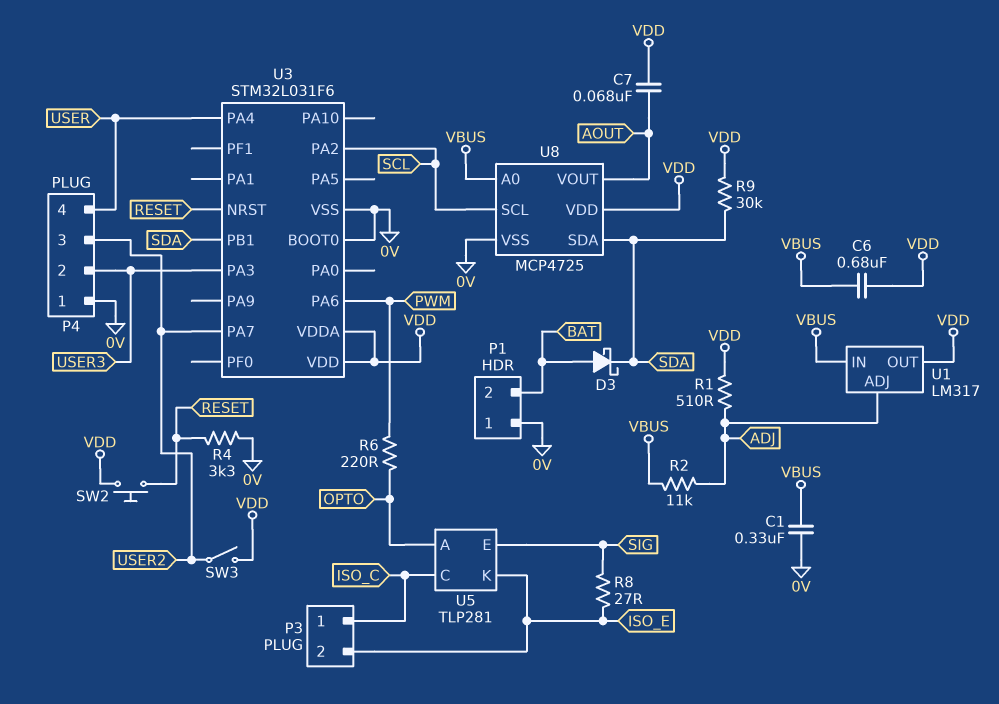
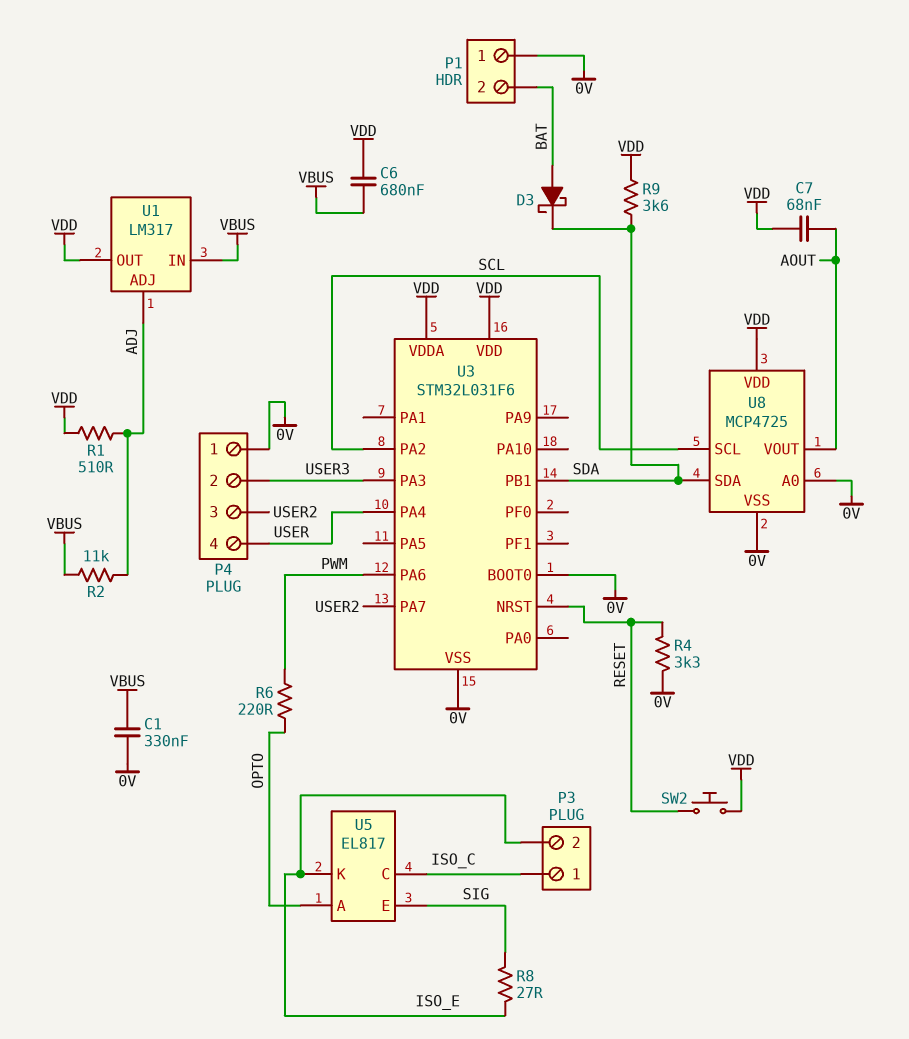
R9: 30k (SDA, VDD) -> 3.6k (SDA, VDD)
SW3: switch (USER2, VDD) -> none
U5: TLP281 -> EL817
U8 pin A0: VBUS -> 0V

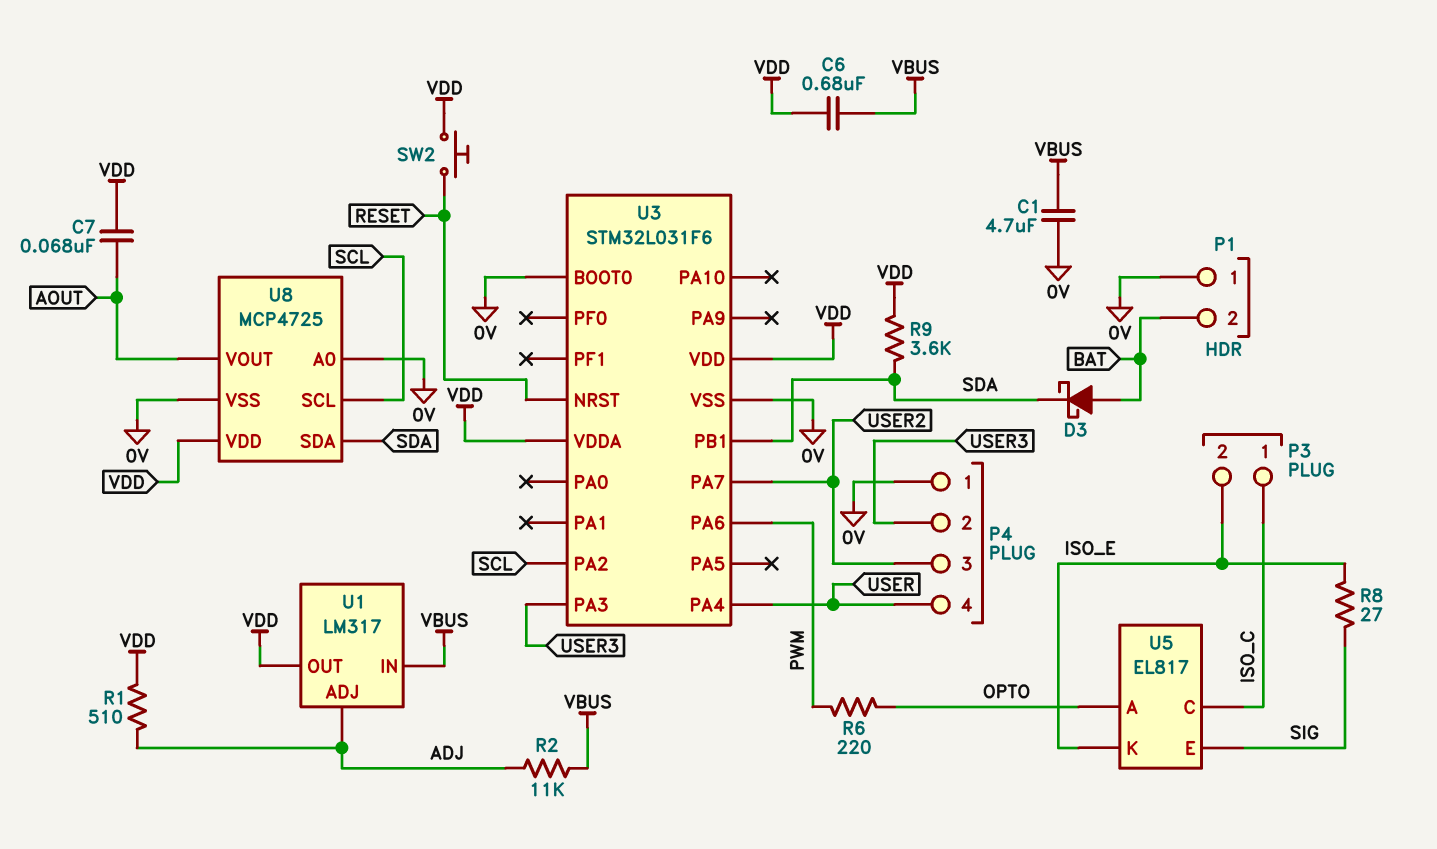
C1: 330nF (0V, VBUS) -> 4.7uF (0V, VBUS)
R4: 3.3k (0V, RESET) -> none

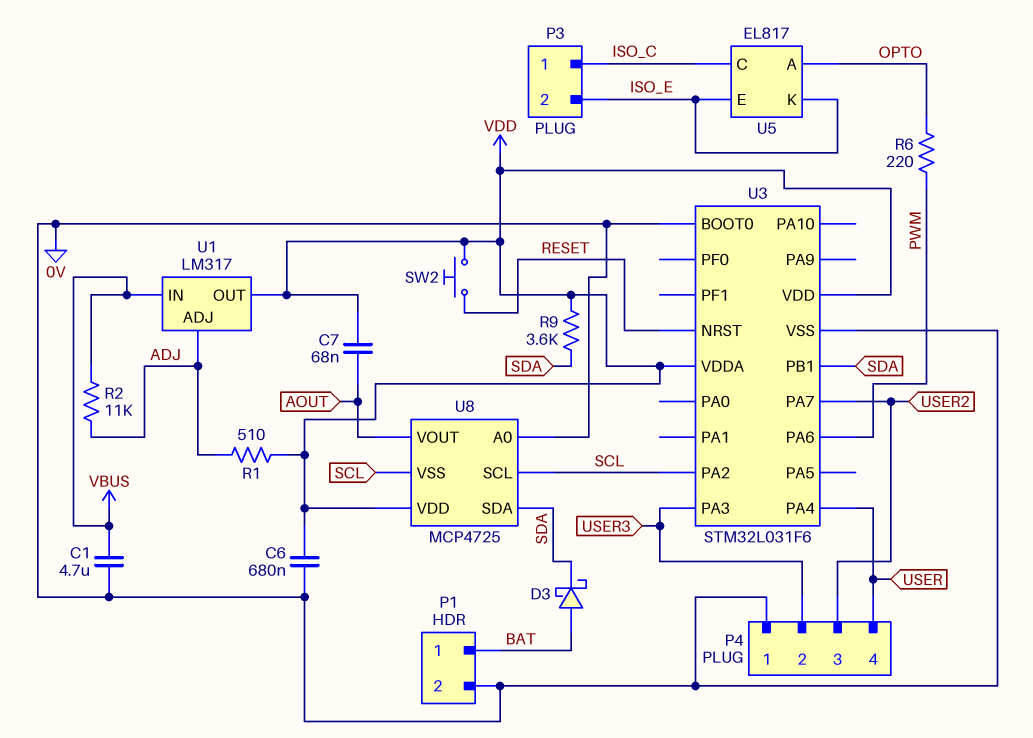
C6: 680nF (VBUS, VDD) -> 680nF (0V, VDD)
P1 pin 1: 0V -> BAT
P1 pin 2: BAT -> 0V
R8: 27 (ISO_E, SIG) -> none
U5 pin E: SIG -> ISO_E
U8 pin VSS: 0V -> SCL

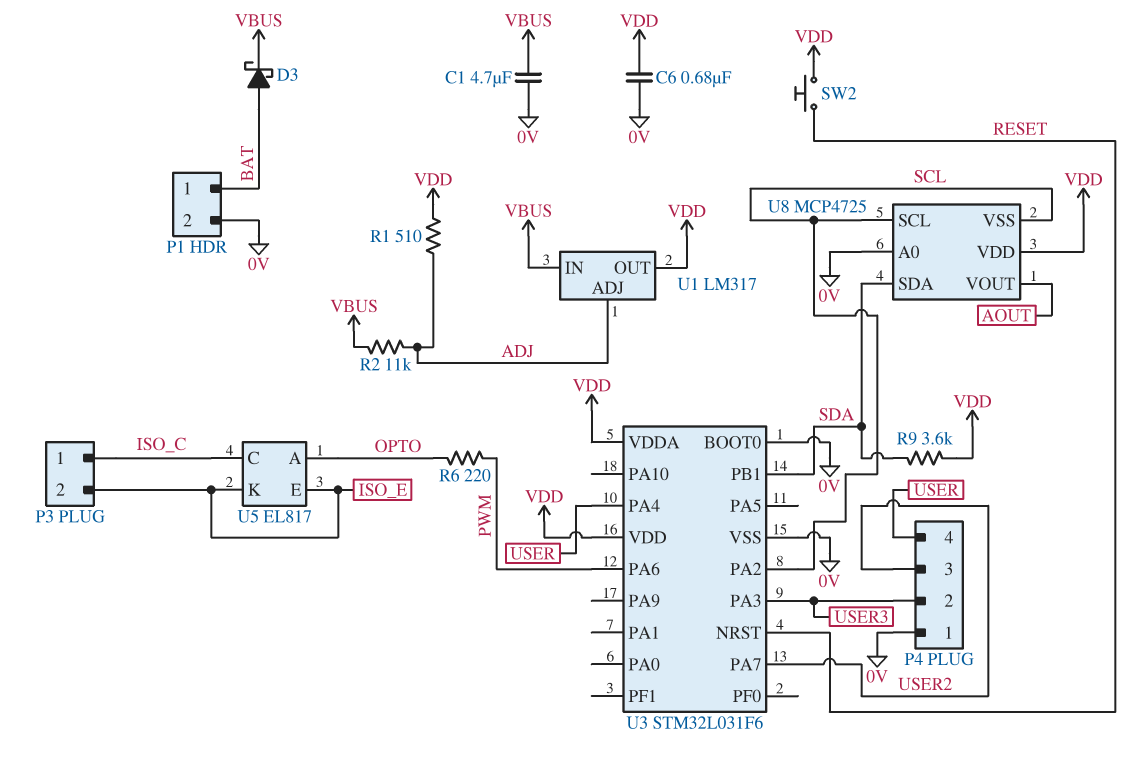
C7: 68nF (AOUT, VDD) -> none
D3: schottky (A BAT, K SDA) -> schottky (A BAT, K VBUS)

